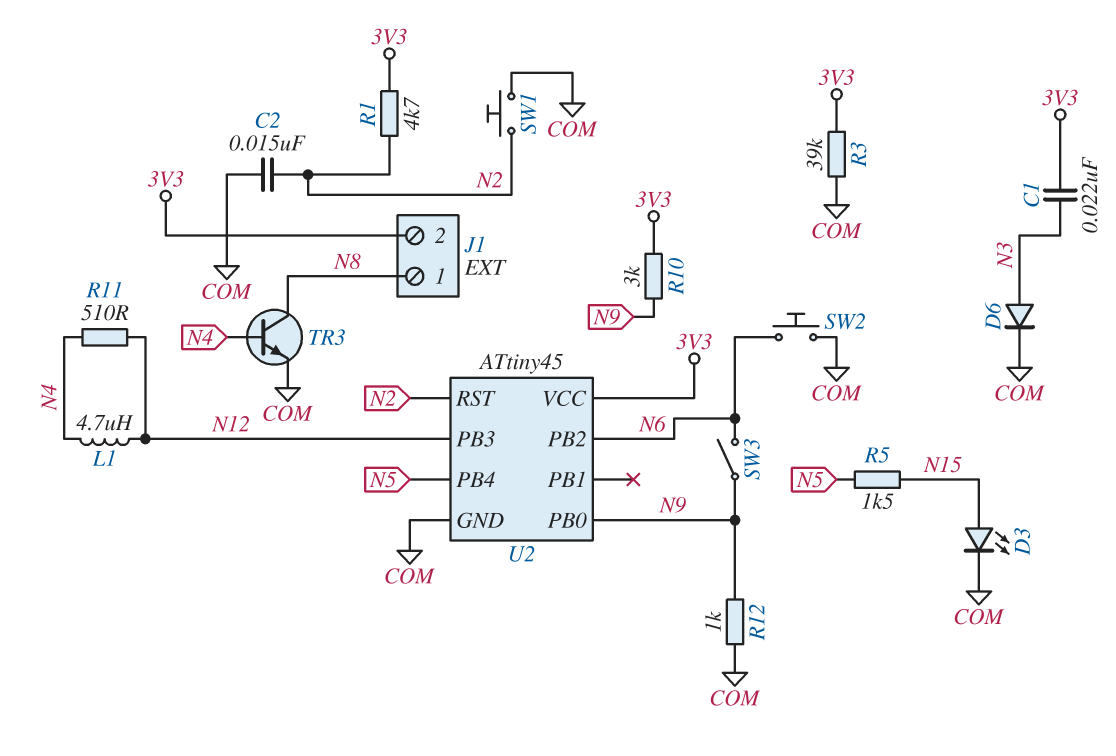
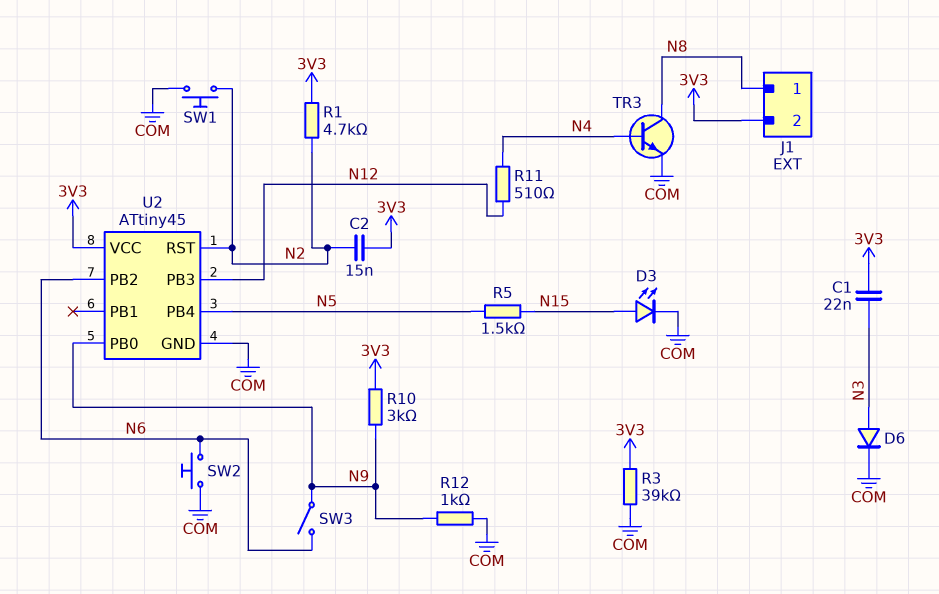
C2: 15nF (COM, N2) -> 15nF (3V3, N2)
L1: 4.7uH (N4, N12) -> none

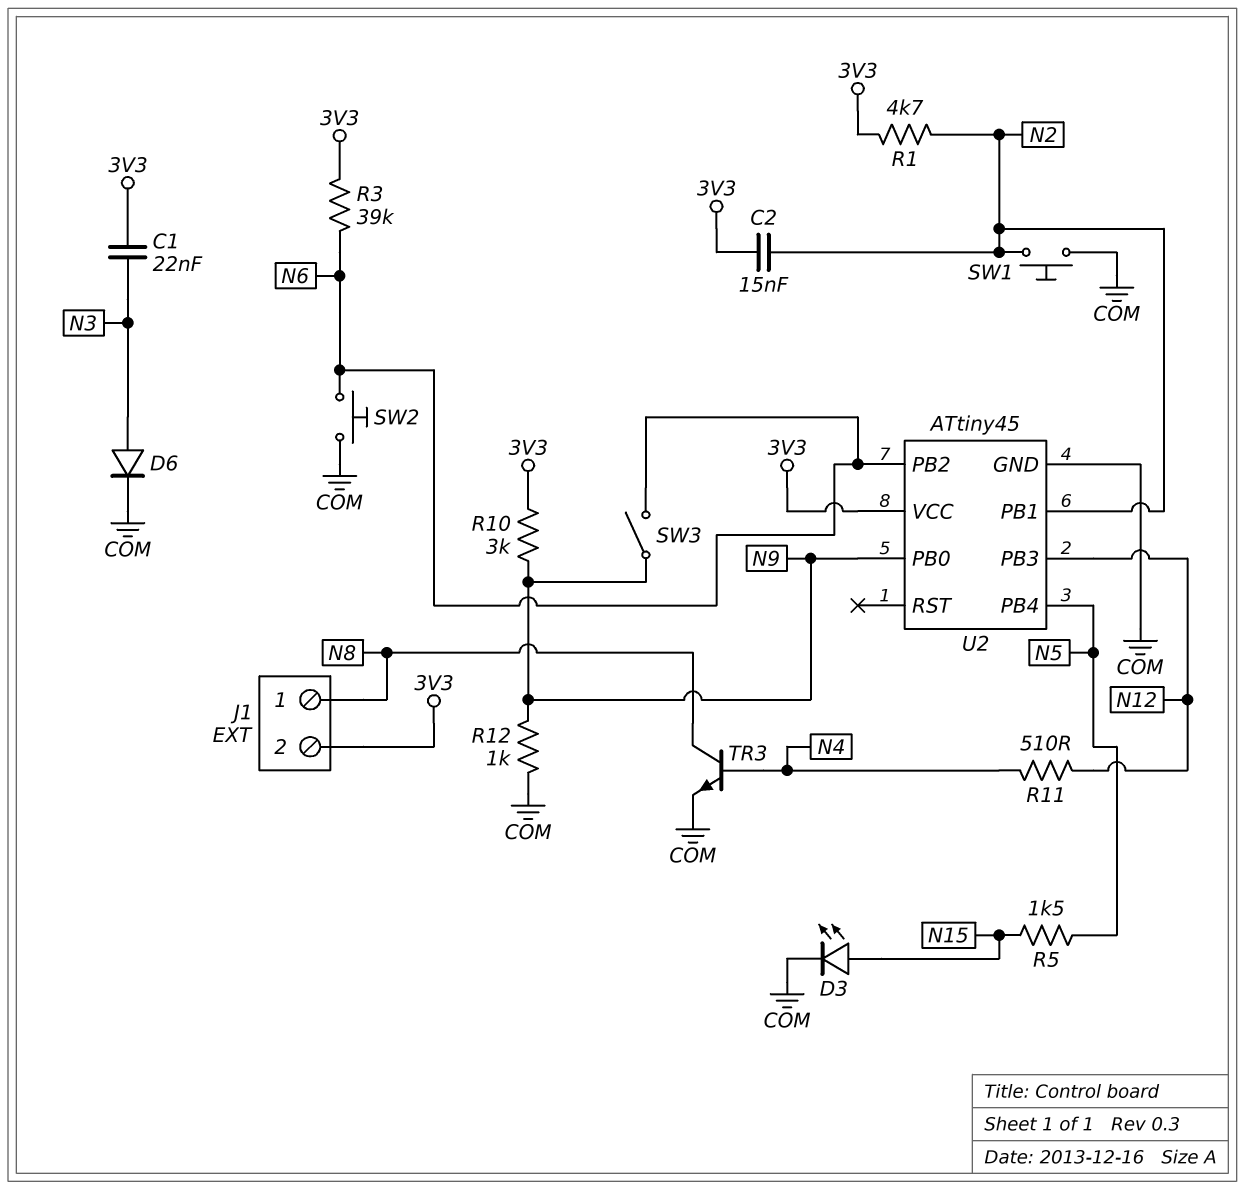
R3: 39k (3V3, COM) -> 39k (3V3, N6)
U2 pin PB1: none -> N2
U2 pin RST: N2 -> none

